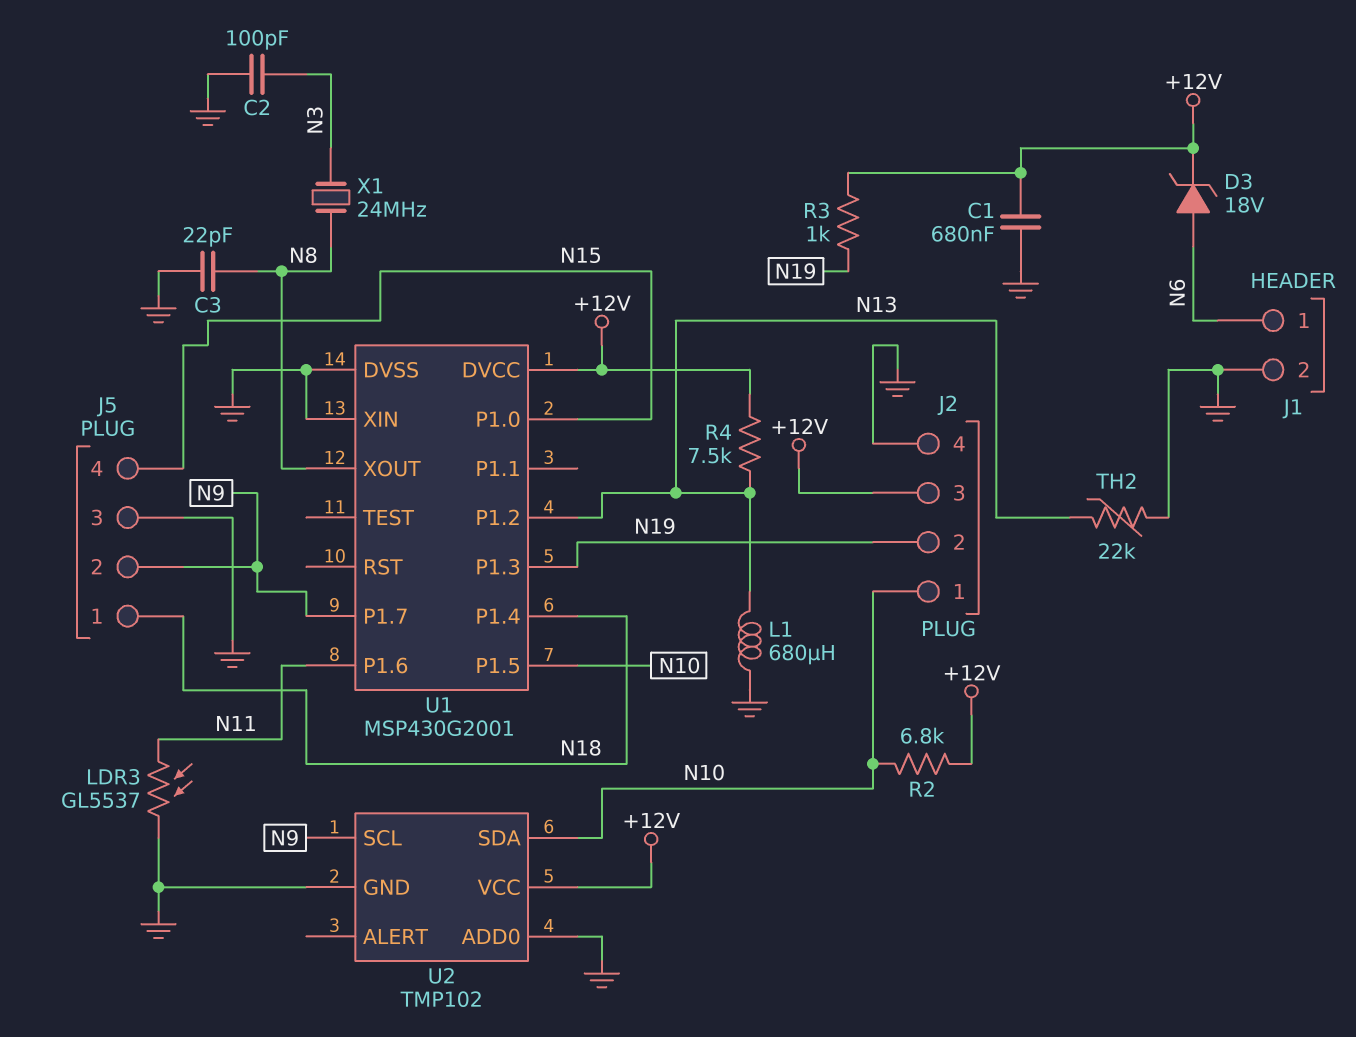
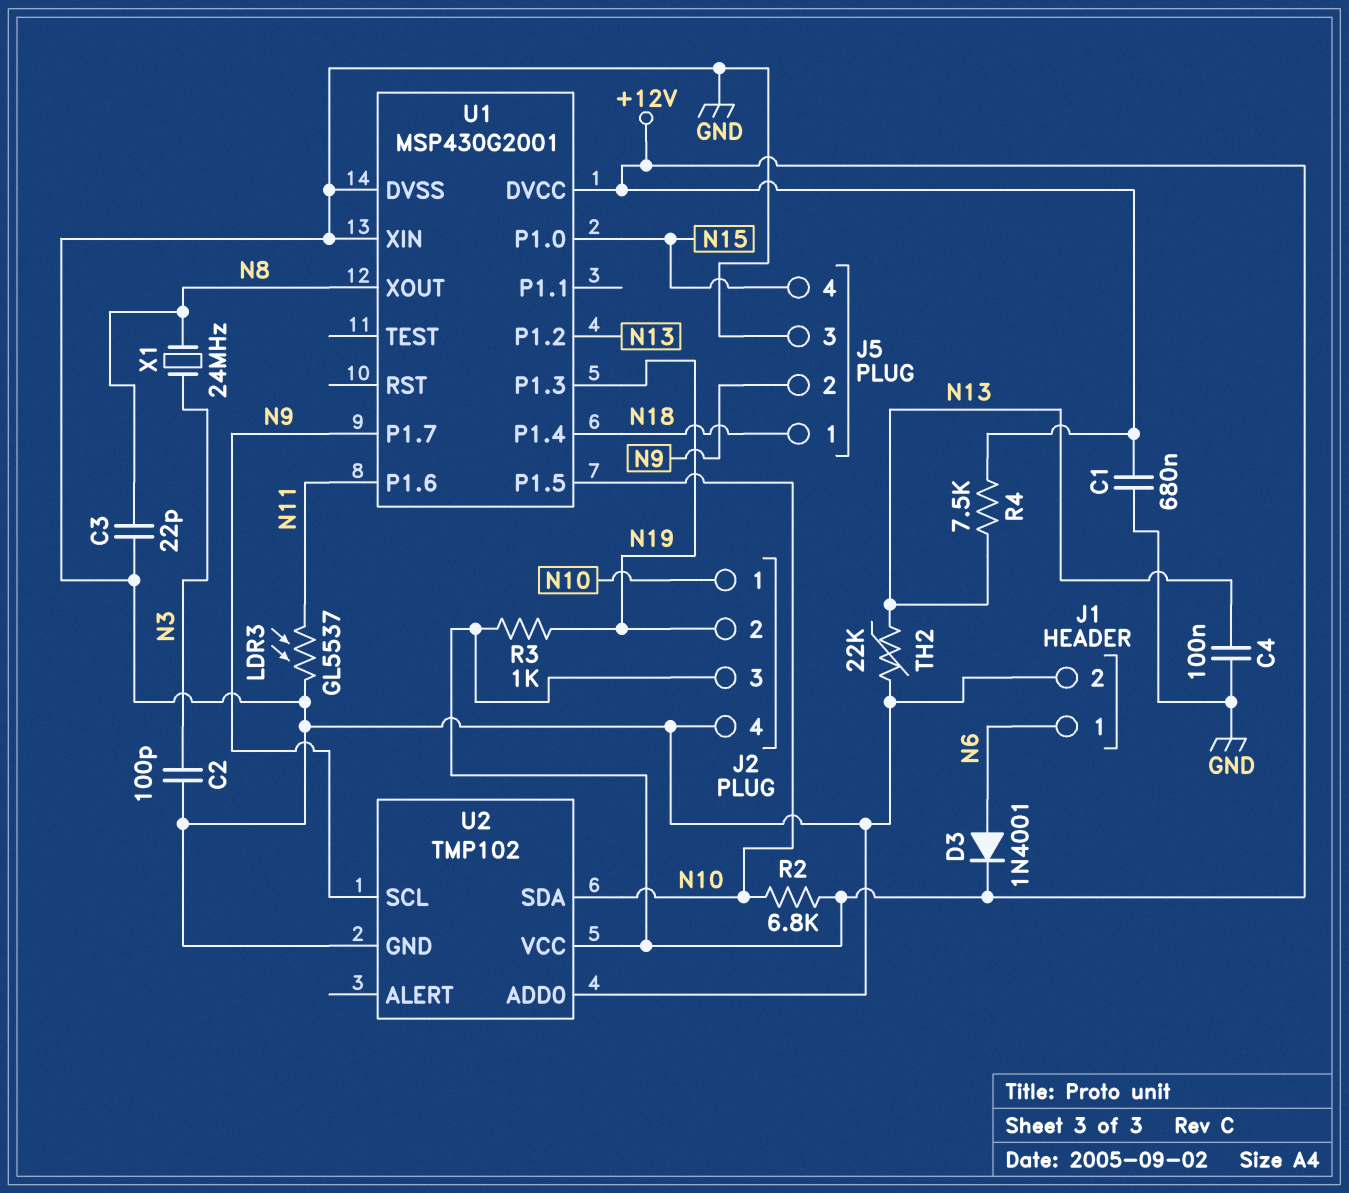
C4: none -> 100nF (GND, N13)
D3: zener 18V (A N6, K +12V) -> diode 1N4001 (A N6, K +12V)
L1: 680uH (GND, N13) -> none

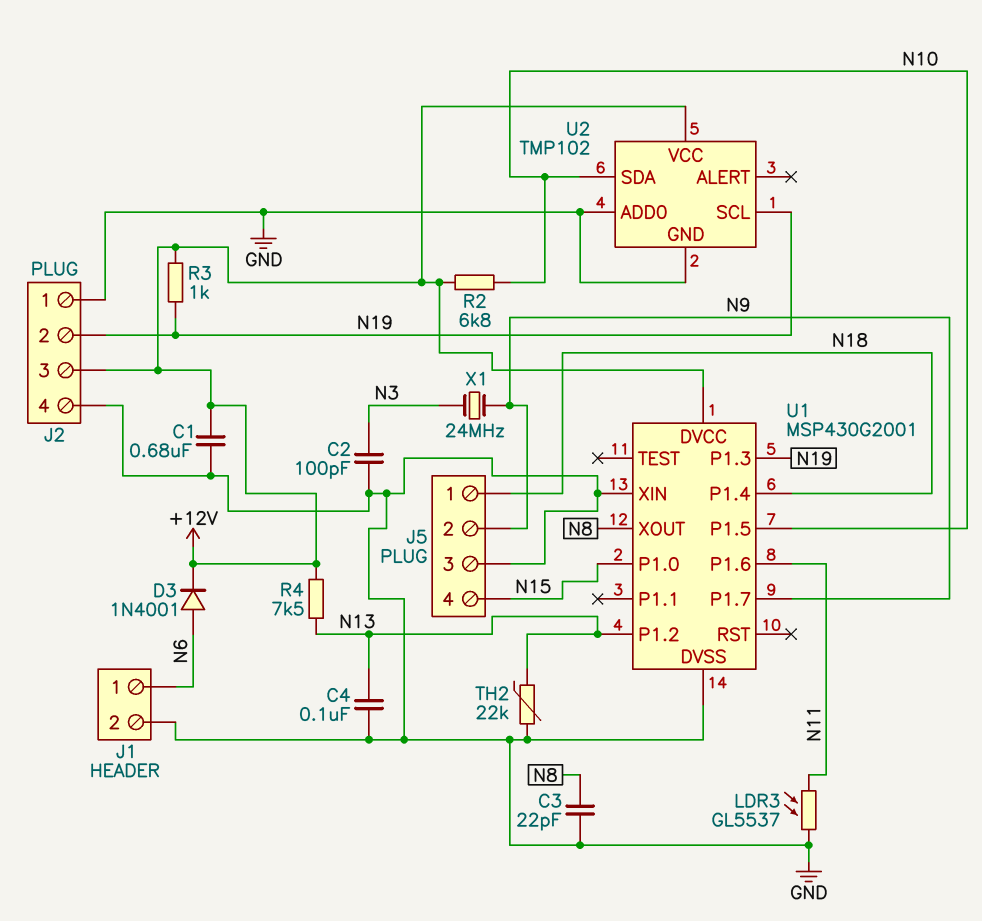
J2 pin 1: N10 -> GND
U2 pin SCL: N9 -> N19
X1: 24MHz (N3, N8) -> 24MHz (N3, N9)

